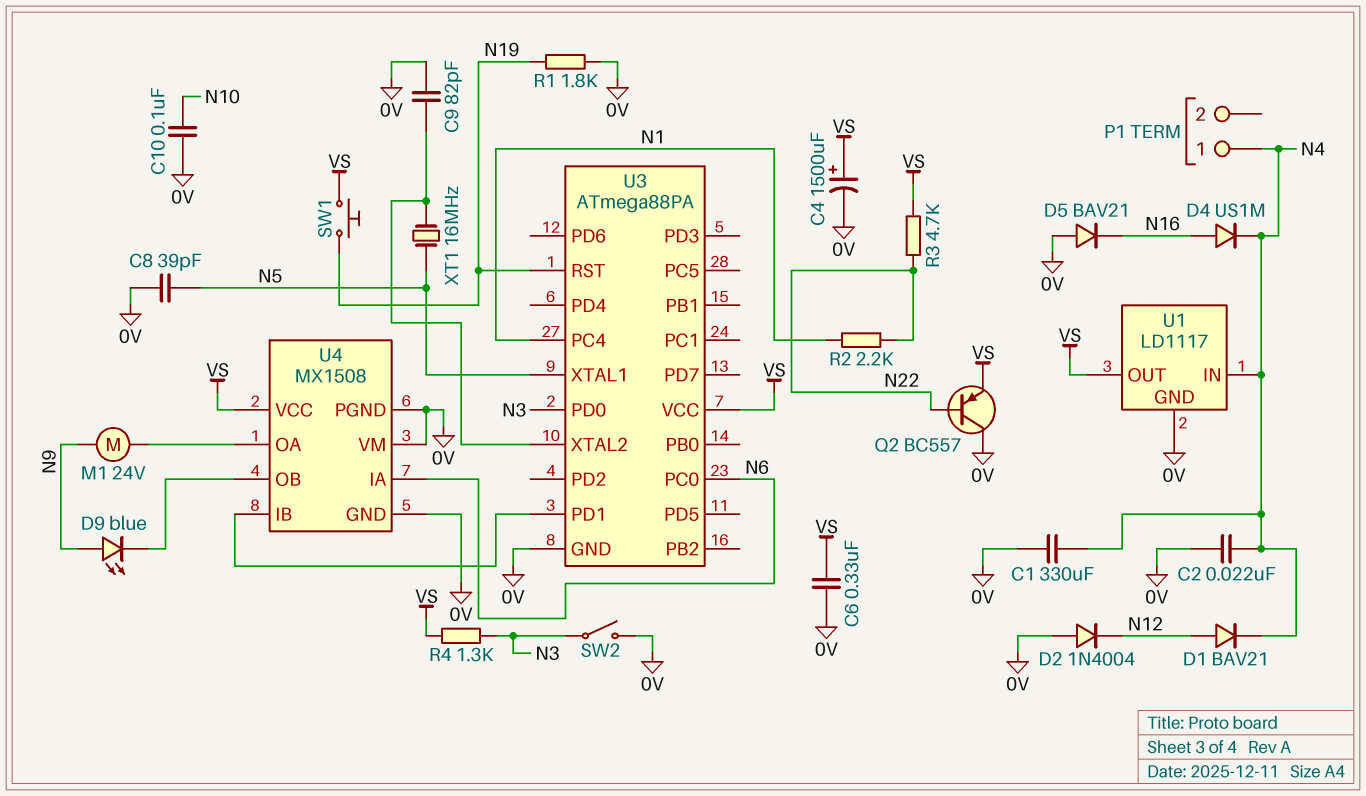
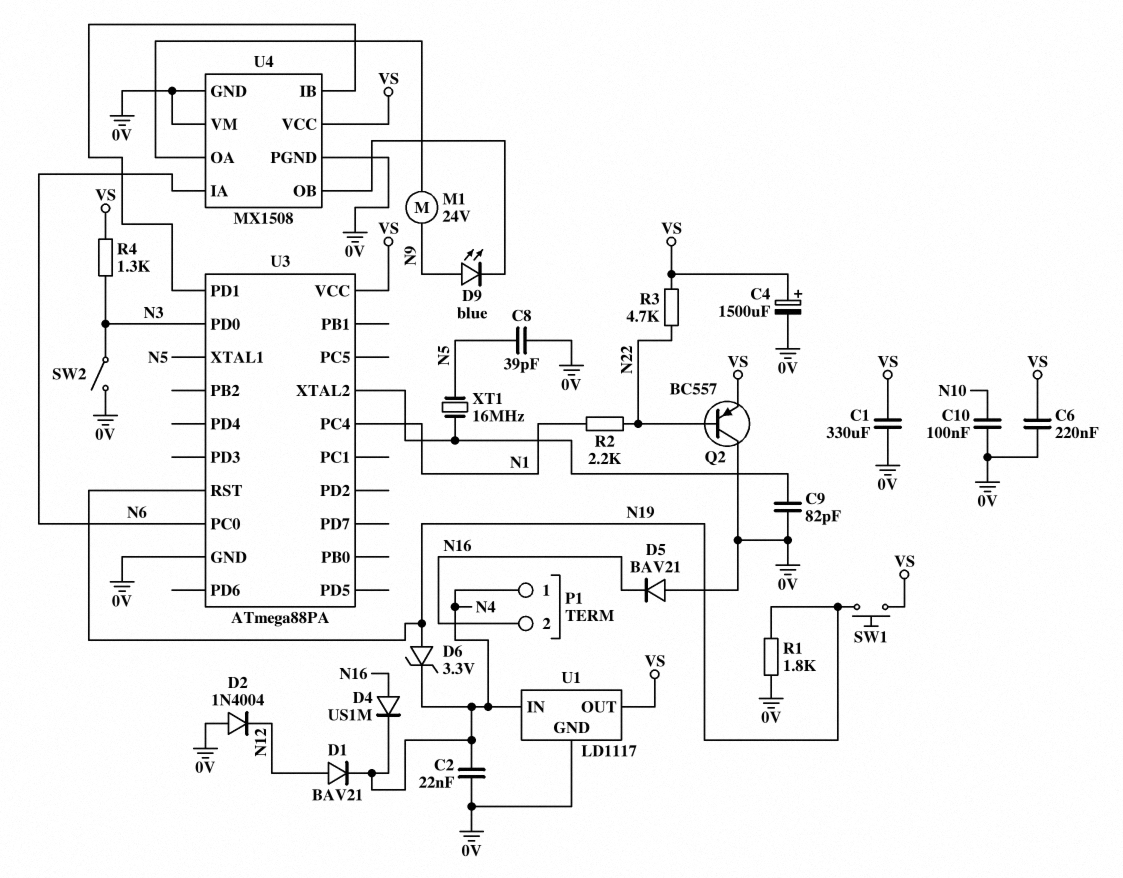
C1: 330uF (0V, N4) -> 330uF (0V, VS)
C6: 330nF (0V, VS) -> 220nF (0V, VS)
D6: none -> zener 3.3V (A N19, K N4)
P1 pin 2: none -> N16

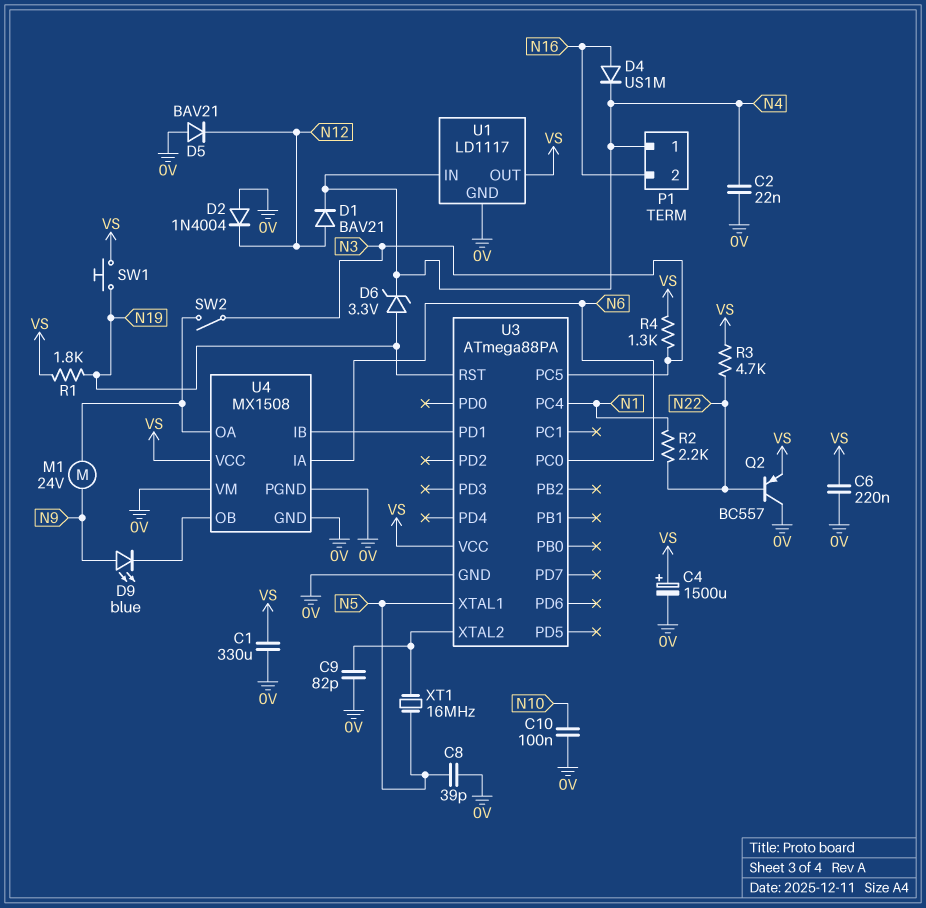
D5: diode BAV21 (A 0V, K N16) -> diode BAV21 (A 0V, K N12)
R1: 1.8k (0V, N19) -> 1.8k (N19, VS)
SW2: switch (0V, N3) -> switch (N3, U4/OA)
U3 pin PC5: none -> N3
U3 pin PD0: N3 -> none

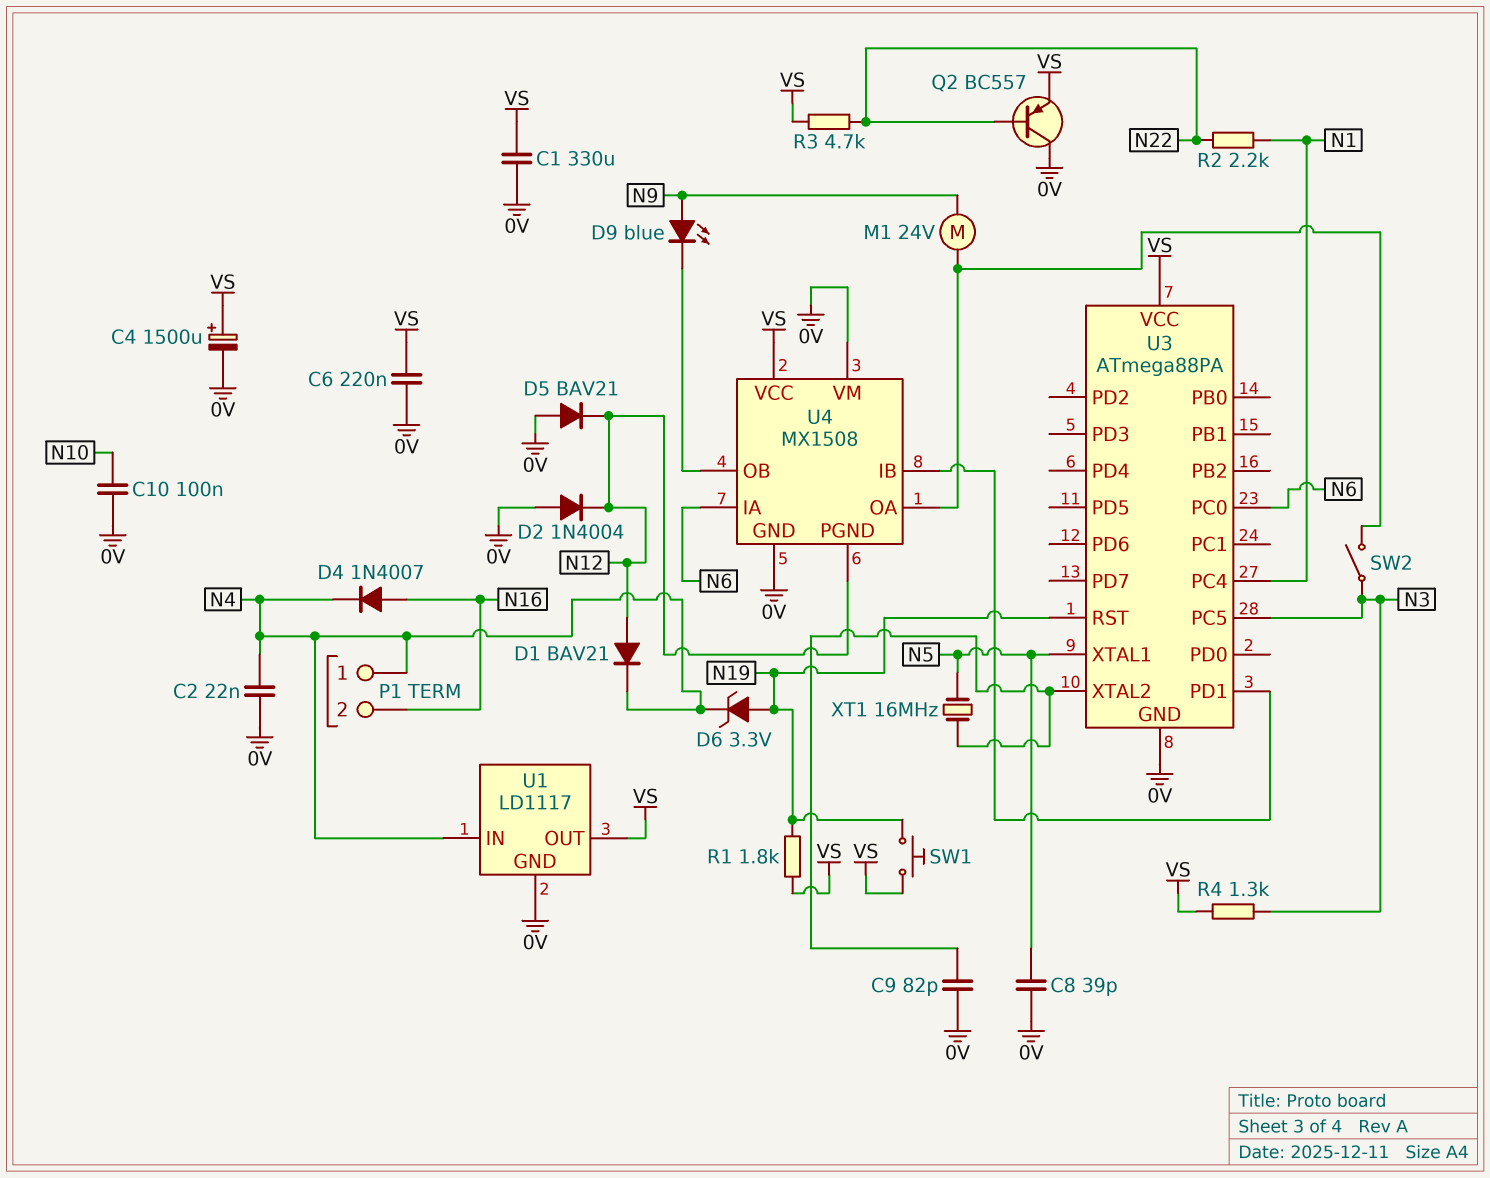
D4: diode US1M (A N16, K N4) -> diode 1N4007 (A N16, K N4)
U4 pin PGND: 0V -> N12

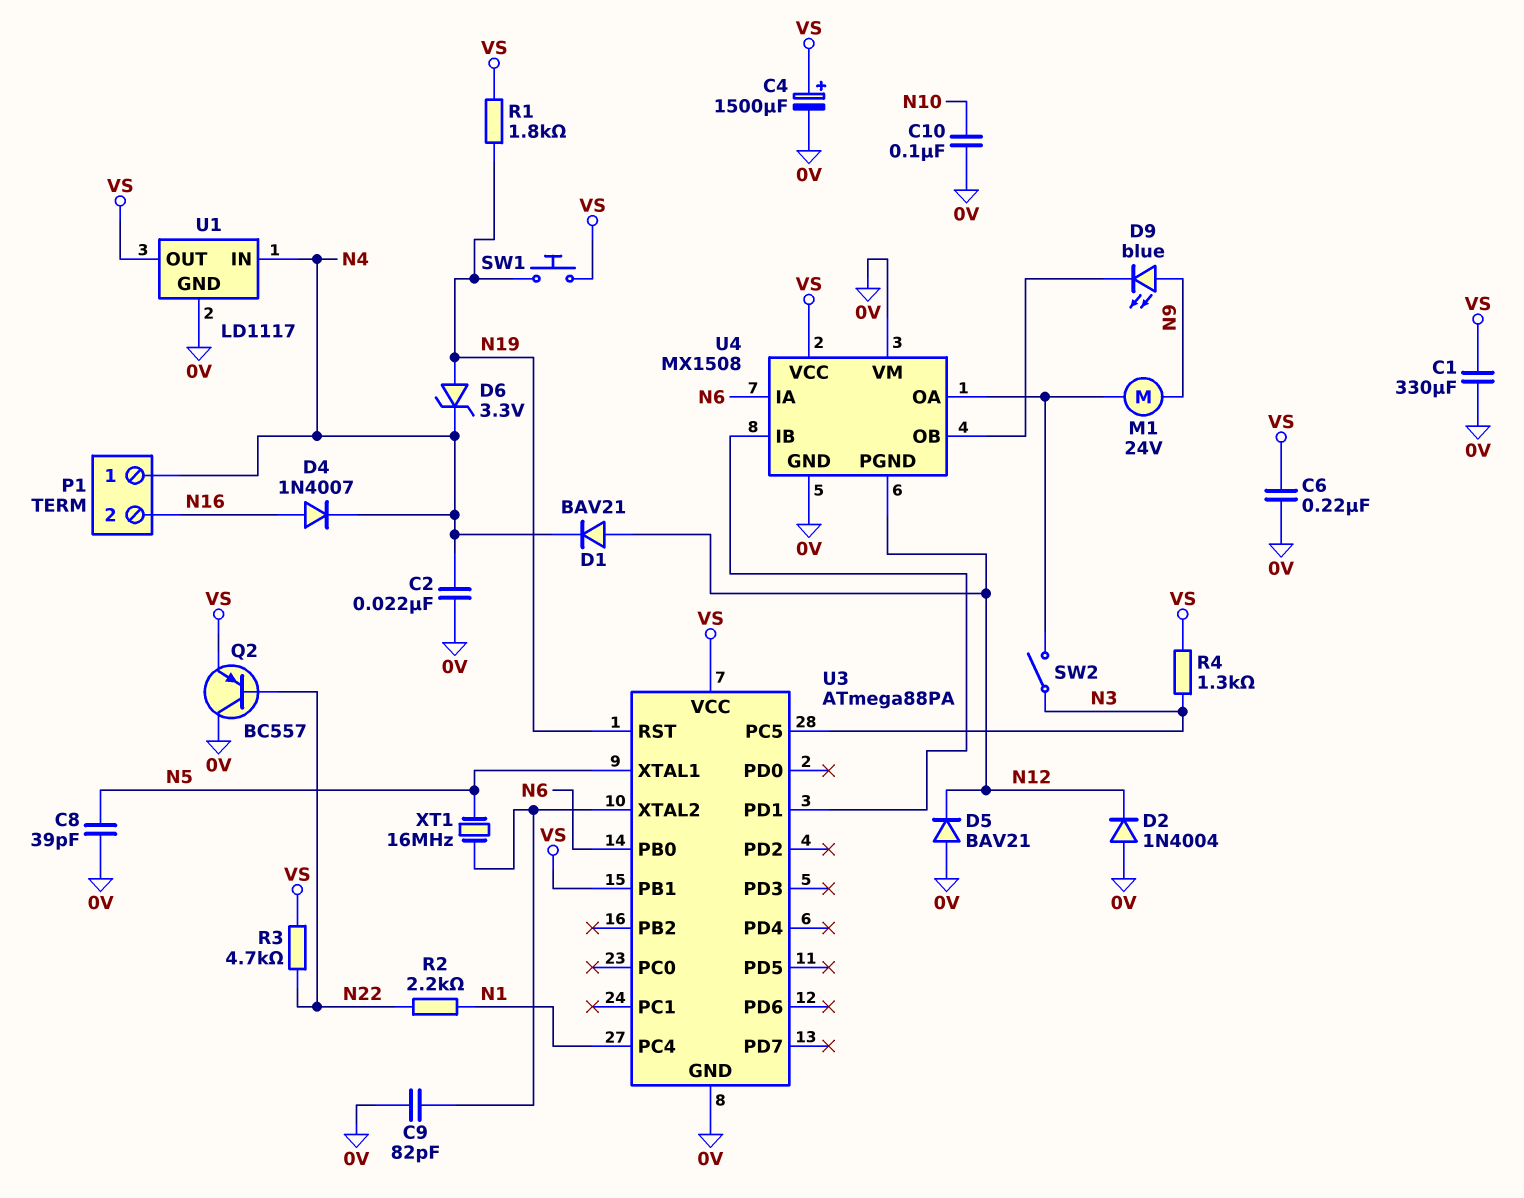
U3 pin PB0: none -> N6
U3 pin PB1: none -> VS
U3 pin PC0: N6 -> none

